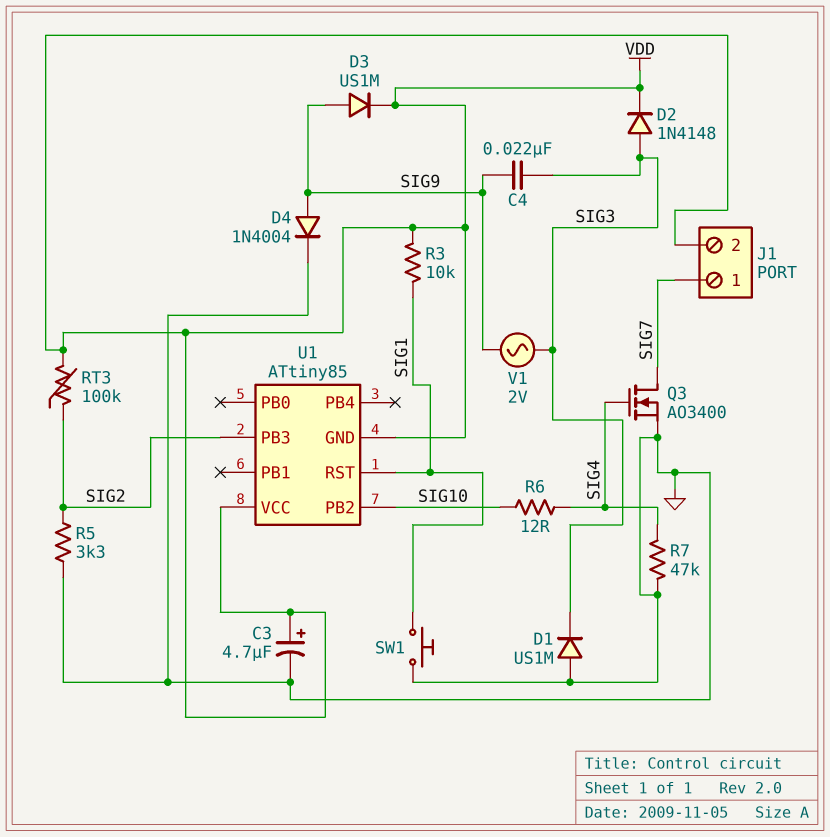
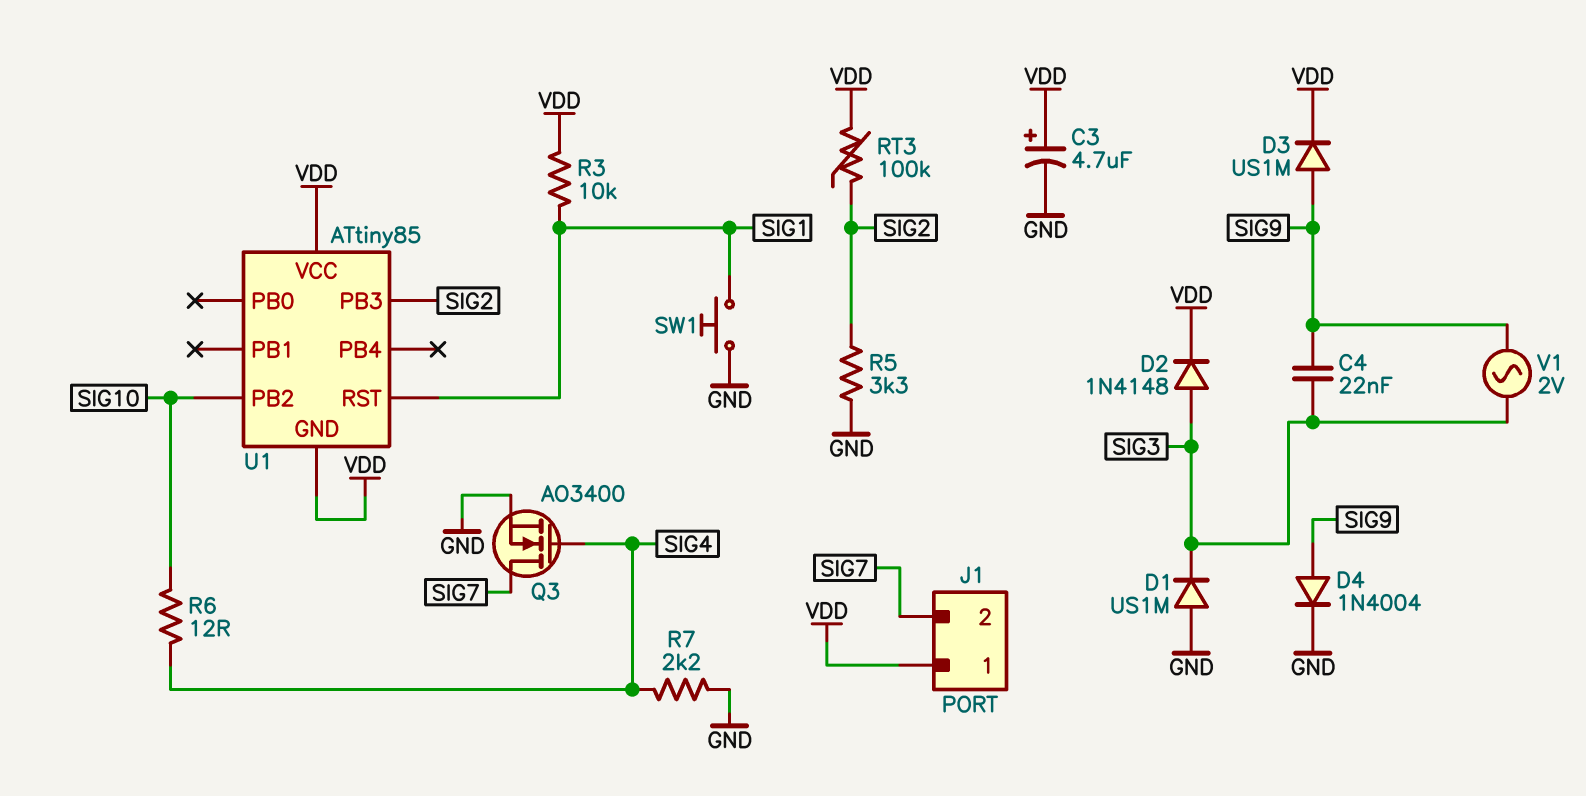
J1 pin 1: SIG7 -> VDD
J1 pin 2: VDD -> SIG7
R7: 47k (GND, SIG4) -> 2.2k (GND, SIG4)

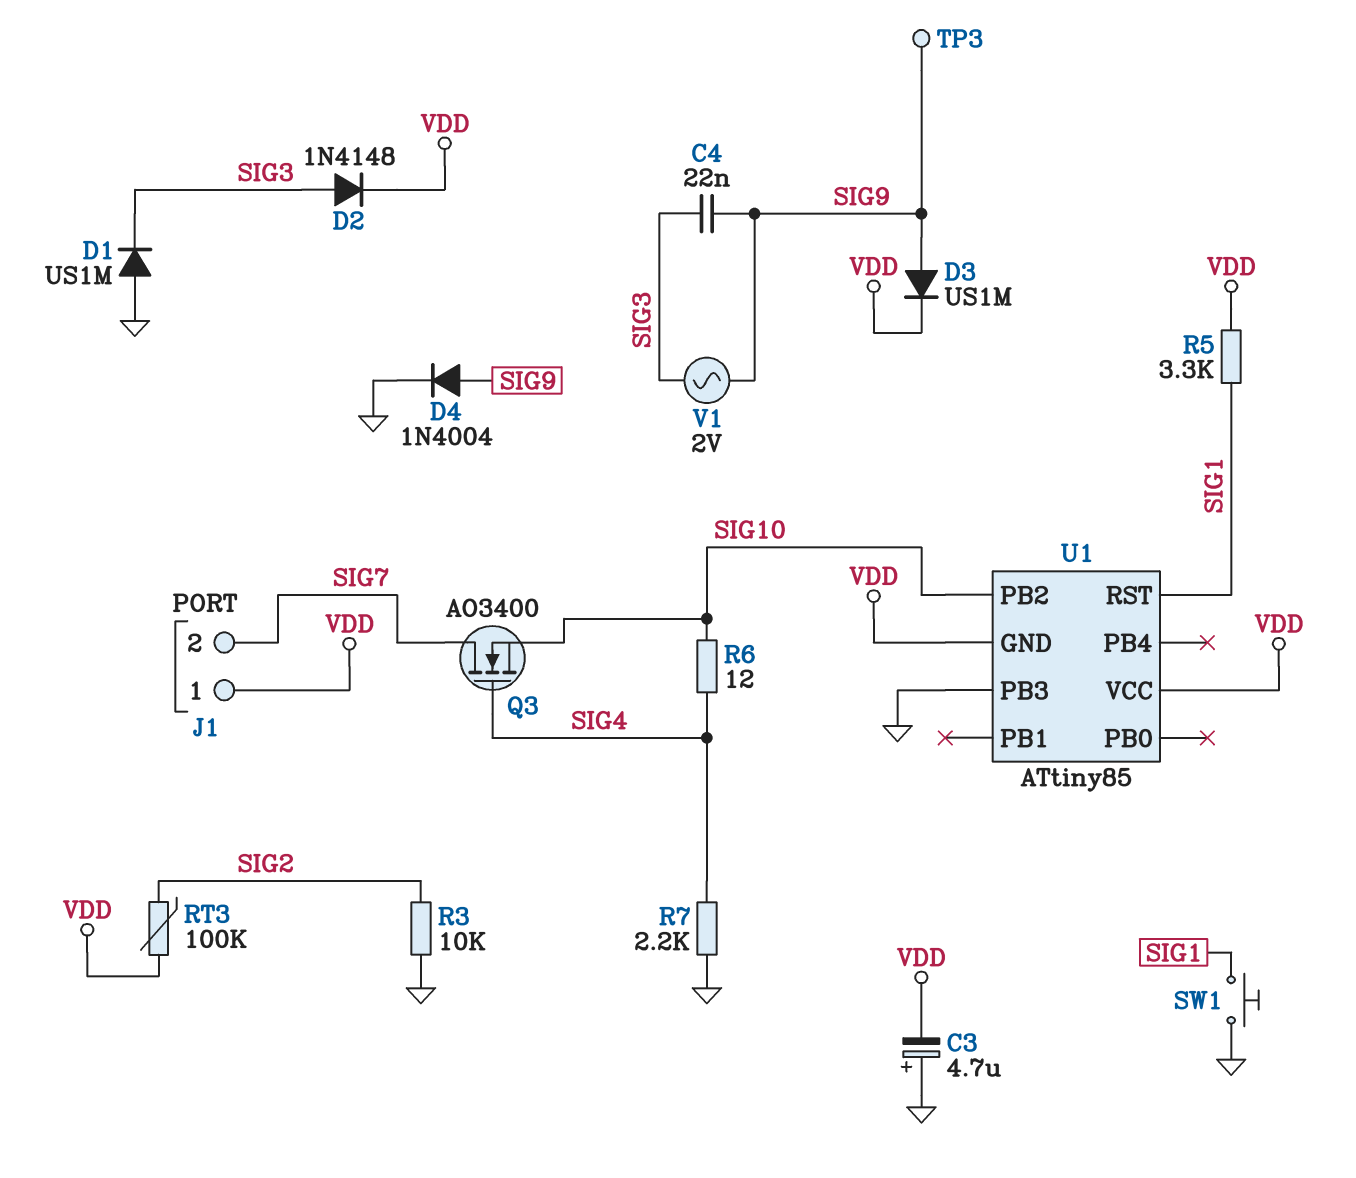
C3: 4.7uF (plus VDD, minus GND) -> 4.7uF (plus GND, minus VDD)
Q3: NMOS AO3400 (G SIG4, D SIG7, S GND) -> NMOS AO3400 (G SIG4, D SIG7, S SIG10)
R3: 10k (SIG1, VDD) -> 10k (GND, SIG2)
R5: 3.3k (GND, SIG2) -> 3.3k (SIG1, VDD)
TP3: none -> test point (SIG9)
U1 pin PB3: SIG2 -> GND

